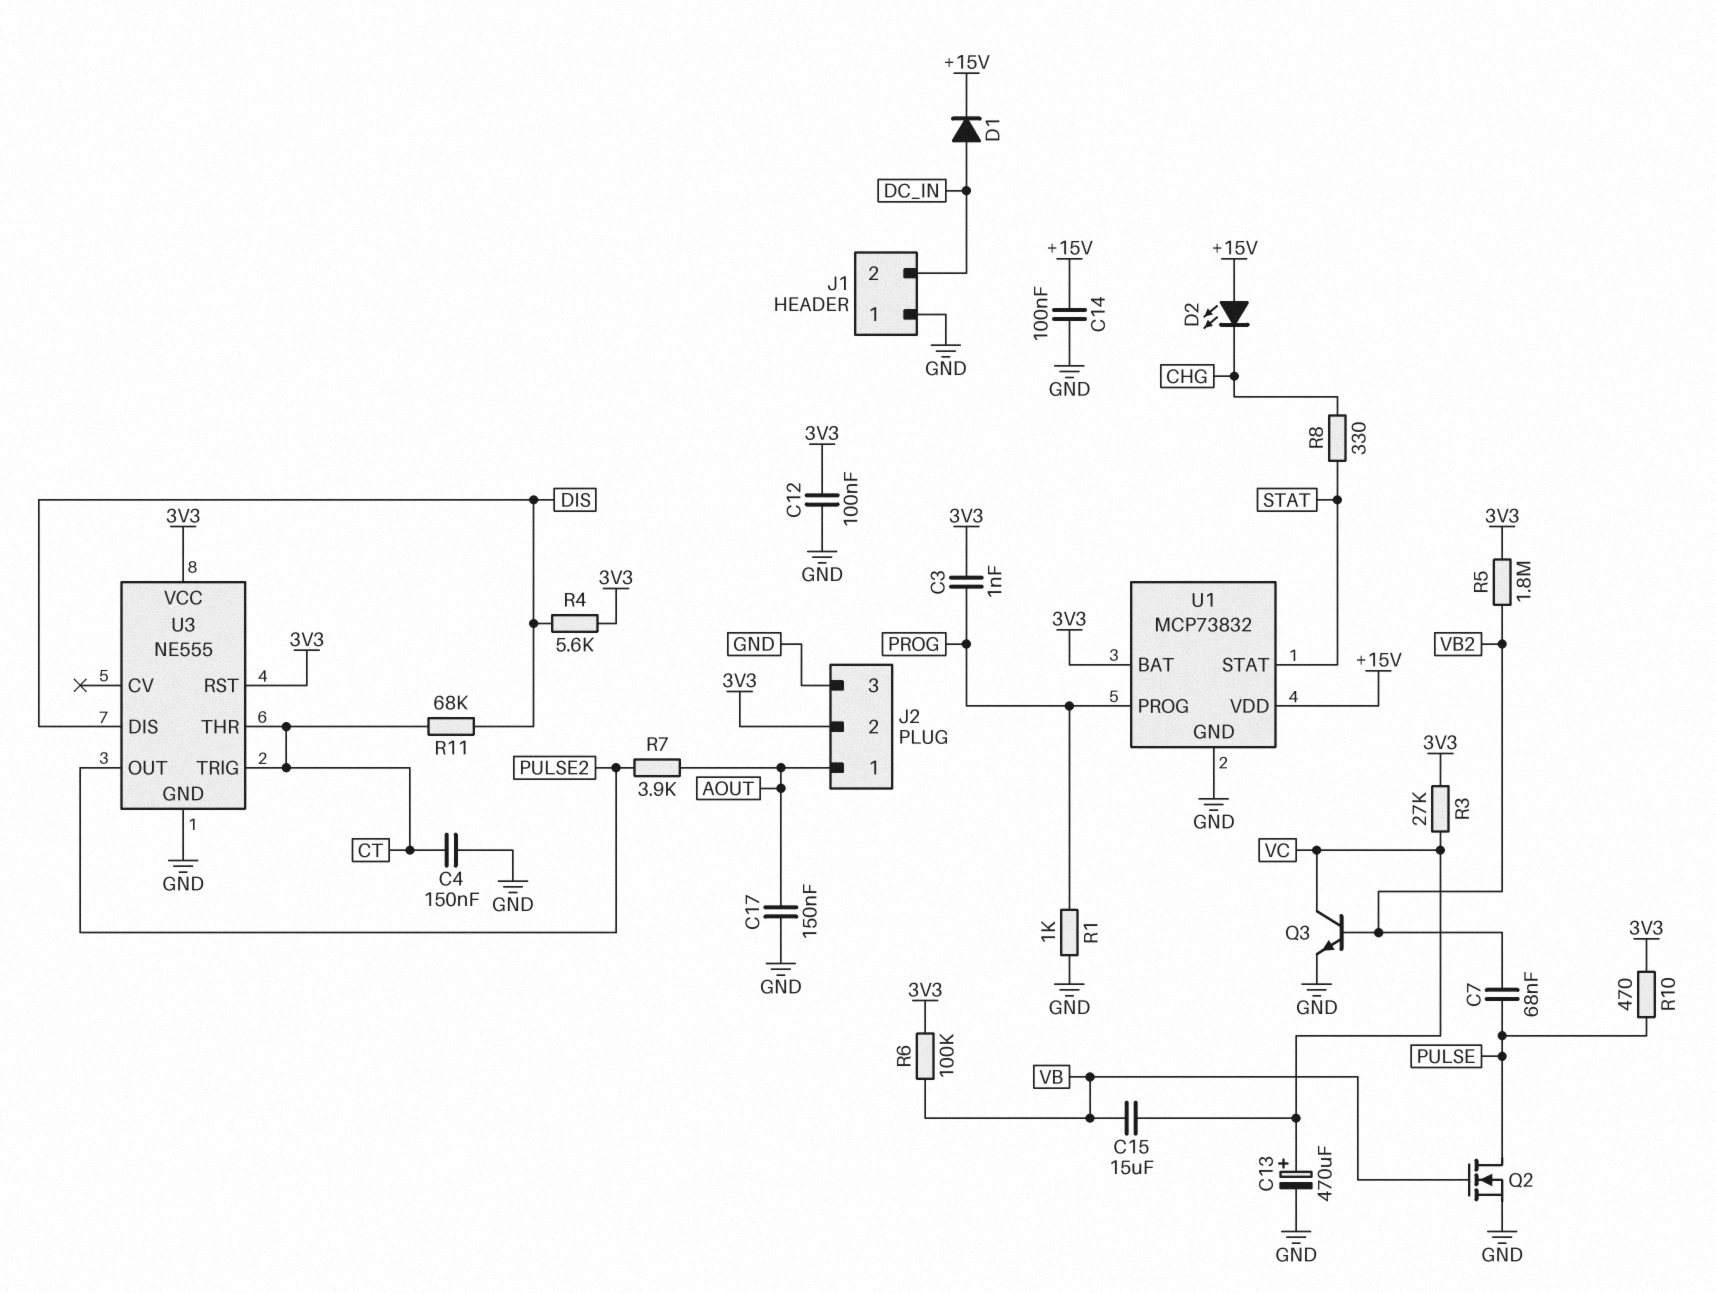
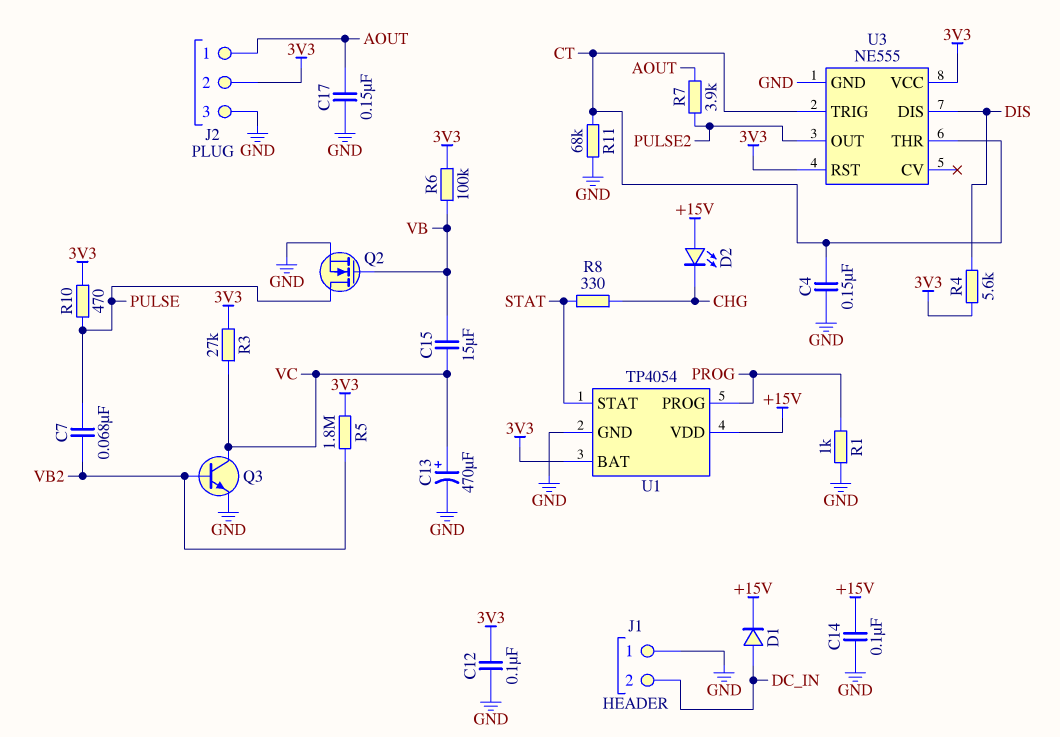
C3: 1nF (3V3, PROG) -> none
R11: 68k (CT, DIS) -> 68k (CT, GND)
U1: MCP73832 -> TP4054

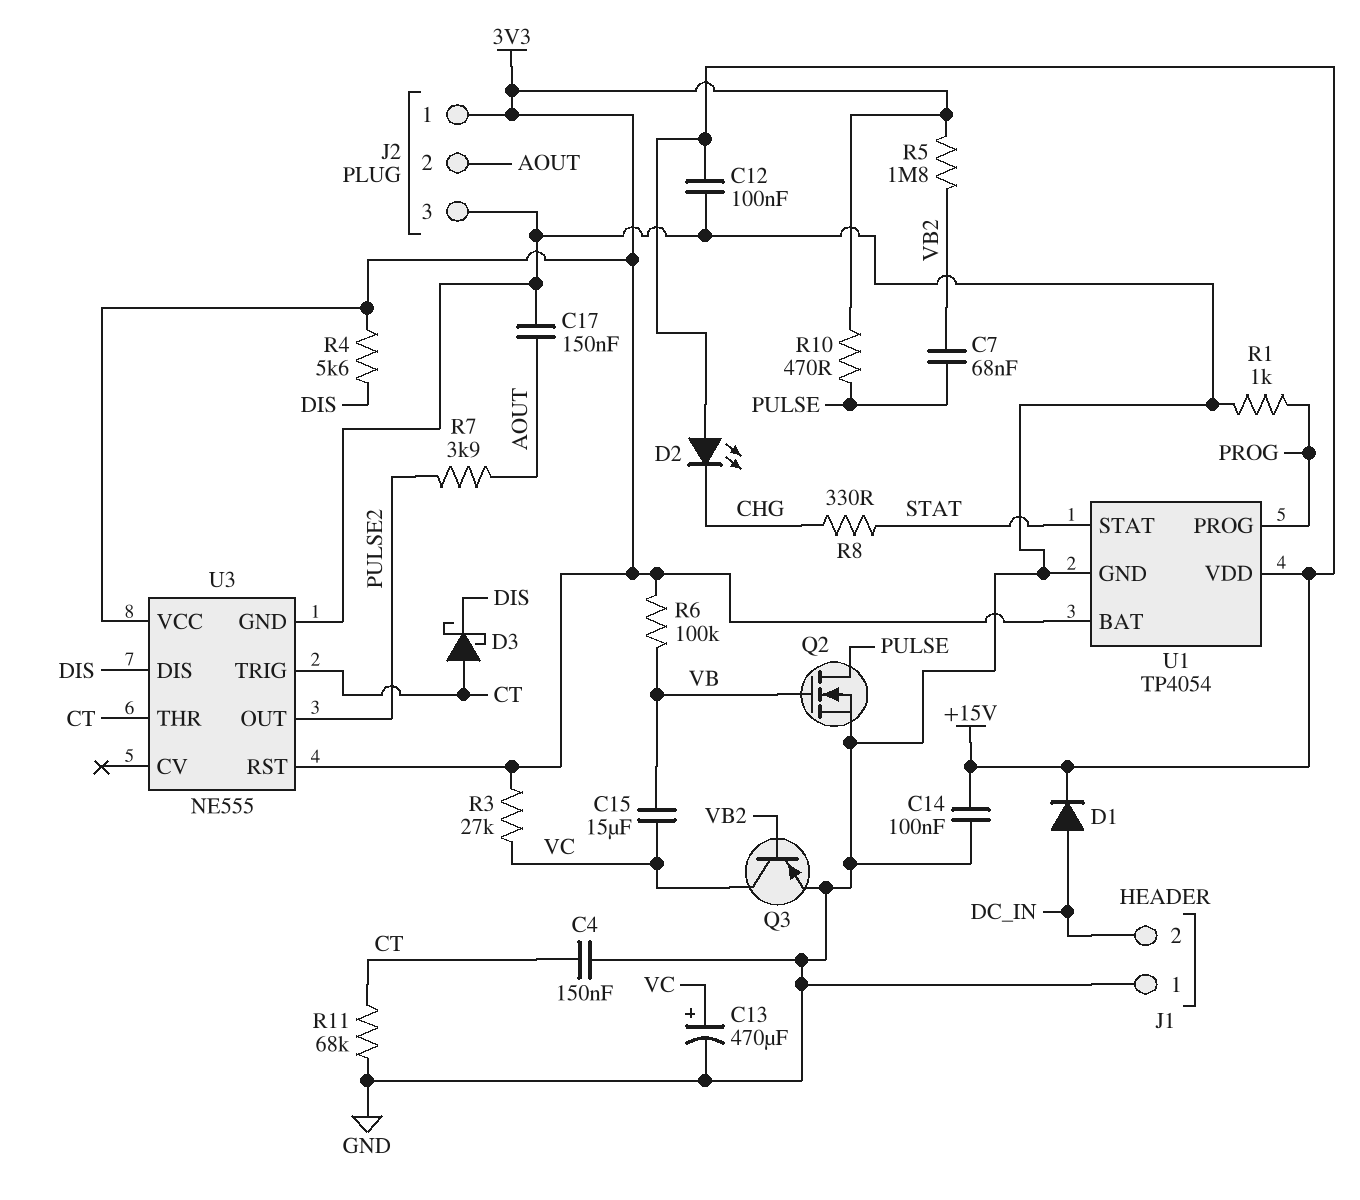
C12: 100nF (3V3, GND) -> 100nF (+15V, GND)
D3: none -> schottky (A CT, K DIS)
J2 pin 1: AOUT -> 3V3
J2 pin 2: 3V3 -> AOUT
Q3: NPN (B VB2, C VC, E GND) -> PNP (B VB2, C VC, E GND)

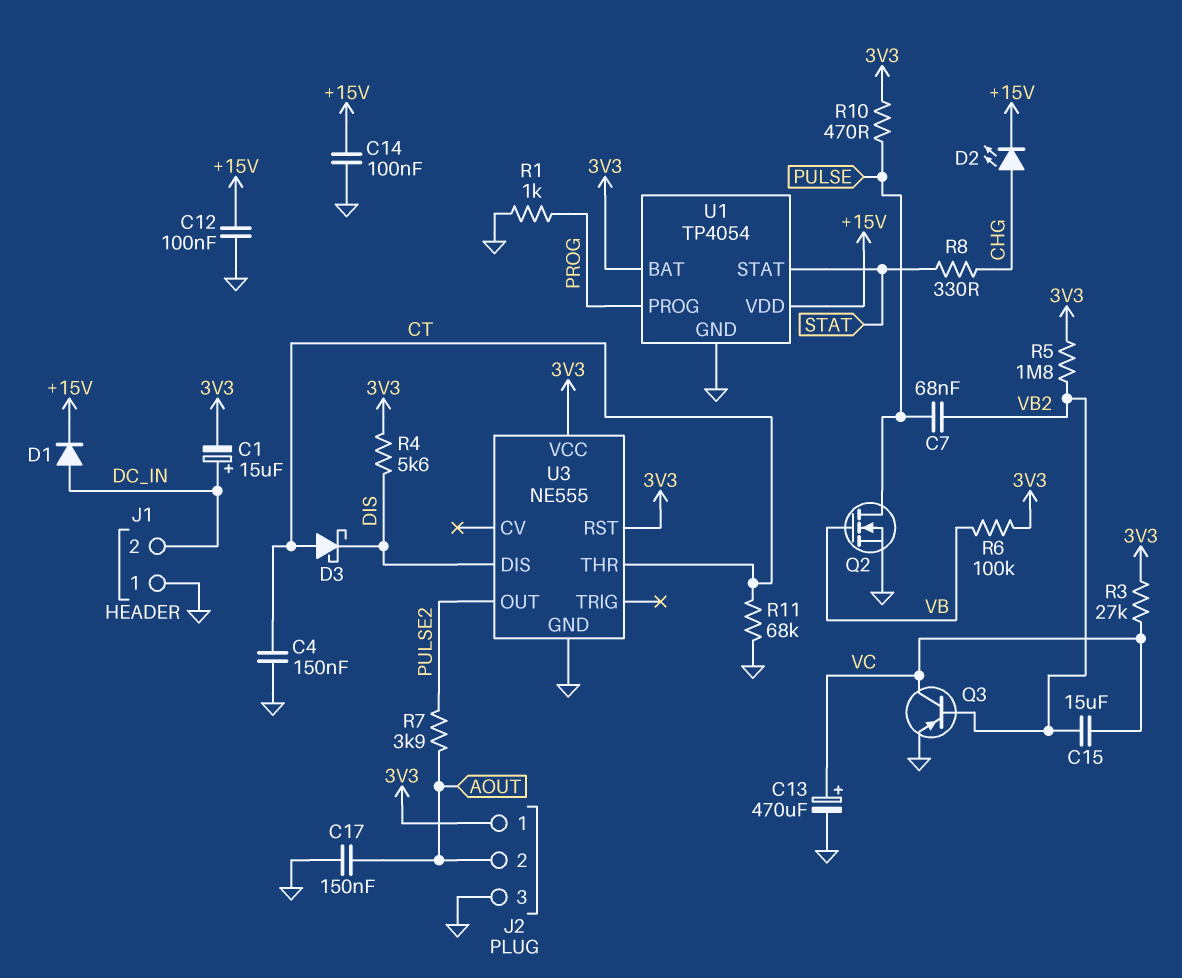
C1: none -> 15uF (plus DC_IN, minus 3V3)
C15: 15uF (VB, VC) -> 15uF (VB2, VC)
D2: LED (A +15V, K CHG) -> LED (A CHG, K +15V)
U3 pin TRIG: CT -> none

